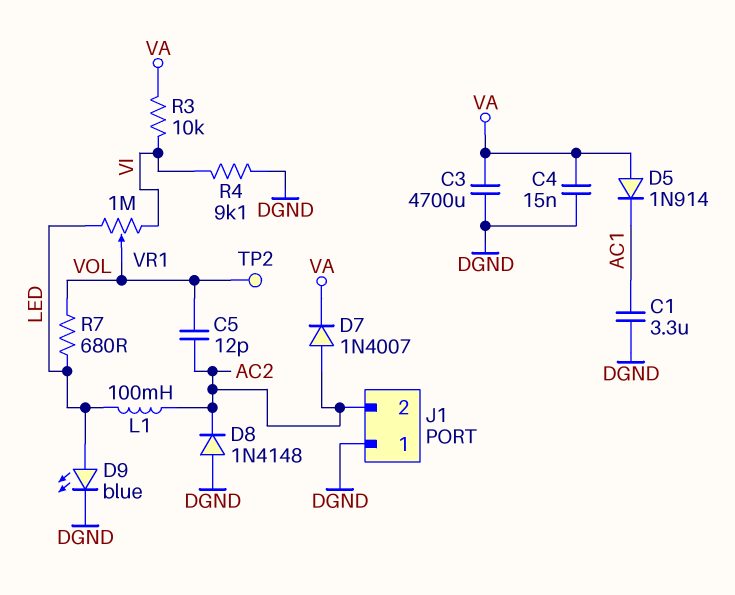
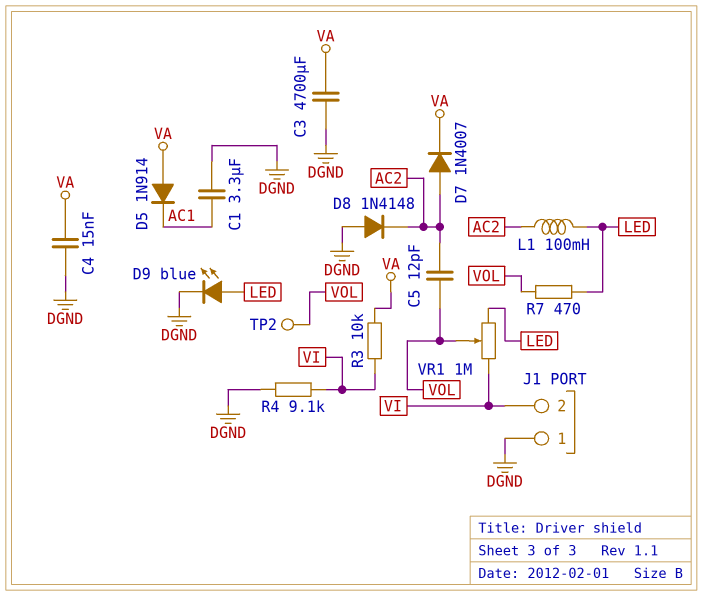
J1 pin 2: AC2 -> VI
R7: 680 (LED, VOL) -> 470 (LED, VOL)

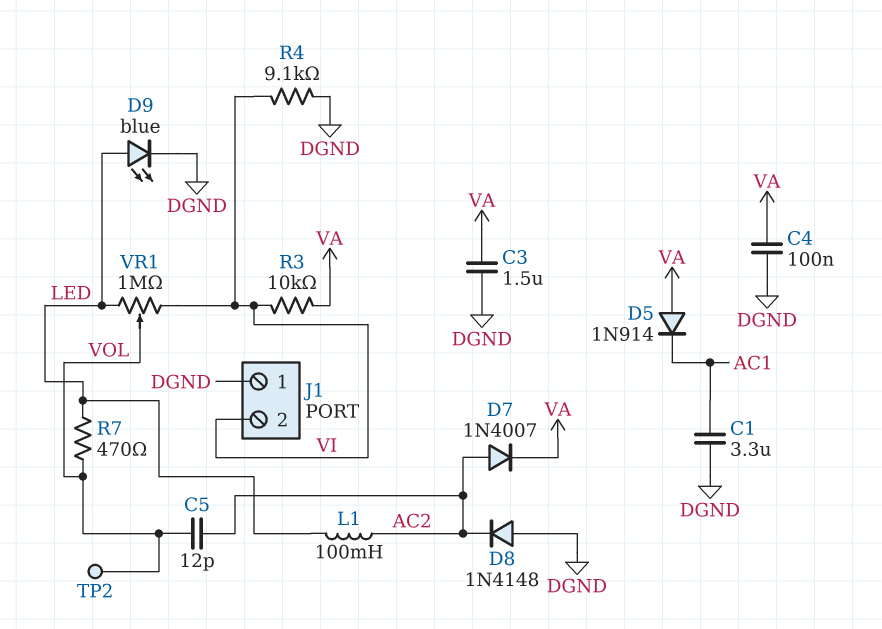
C3: 4700uF (DGND, VA) -> 1.5uF (DGND, VA)
C4: 15nF (DGND, VA) -> 100nF (DGND, VA)

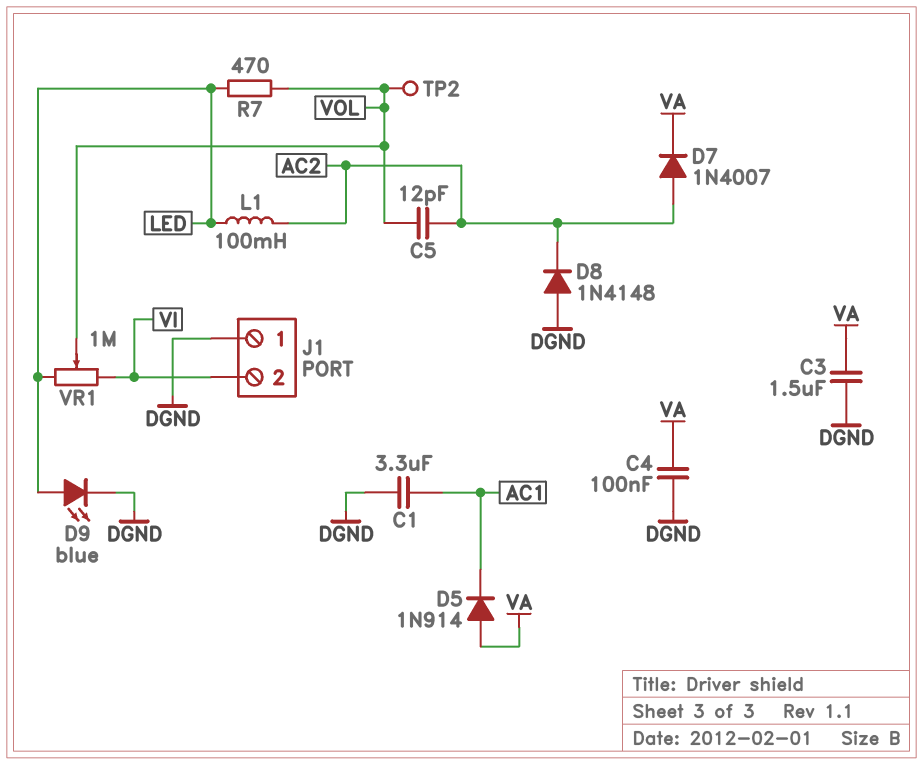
R3: 10k (VA, VI) -> none
R4: 9.1k (DGND, VI) -> none

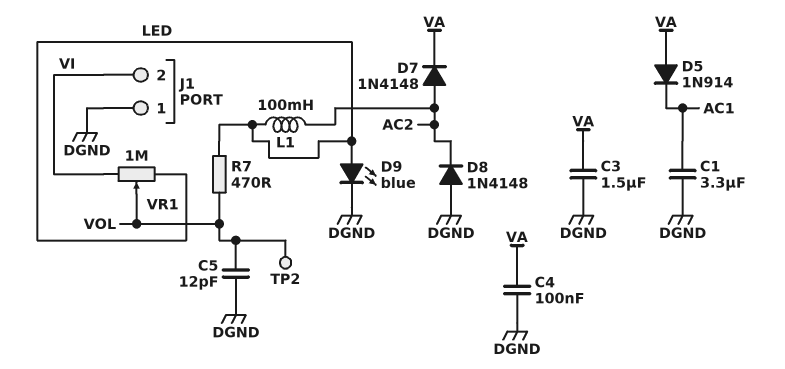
C5: 12pF (AC2, VOL) -> 12pF (DGND, VOL)
D7: diode 1N4007 (A AC2, K VA) -> diode 1N4148 (A AC2, K VA)

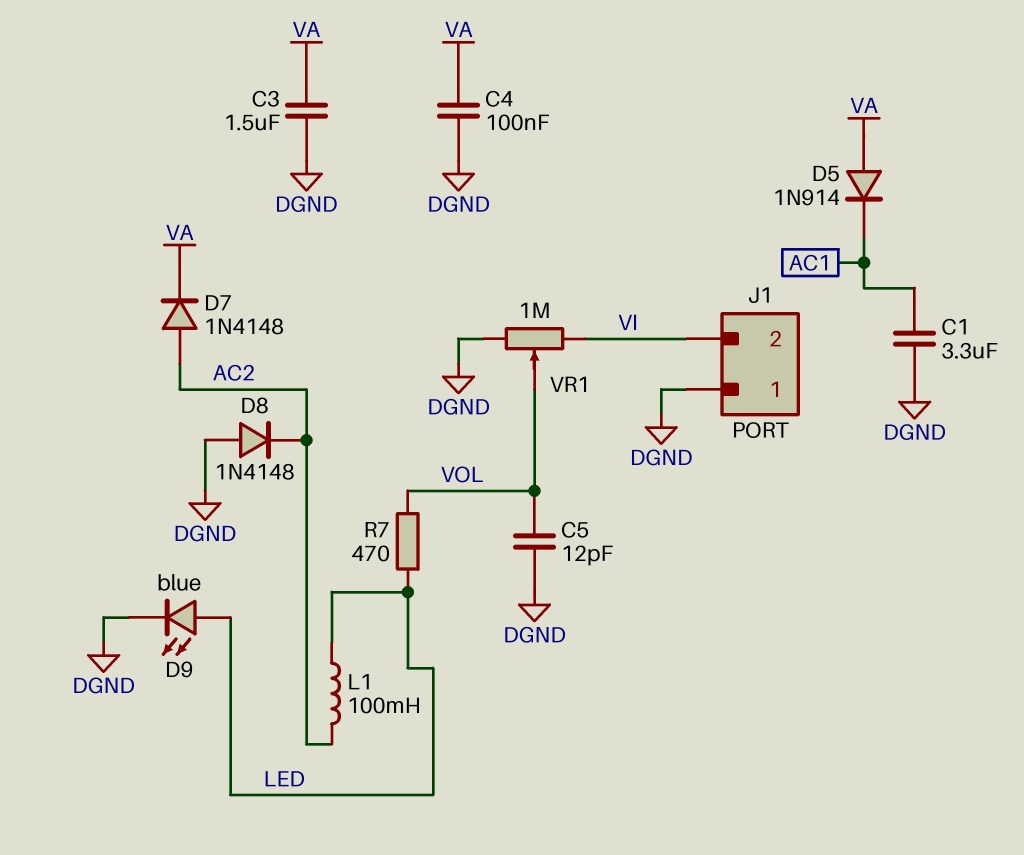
TP2: test point (VOL) -> none
VR1: 1M (LED, VI, wiper VOL) -> 1M (DGND, VI, wiper VOL)

